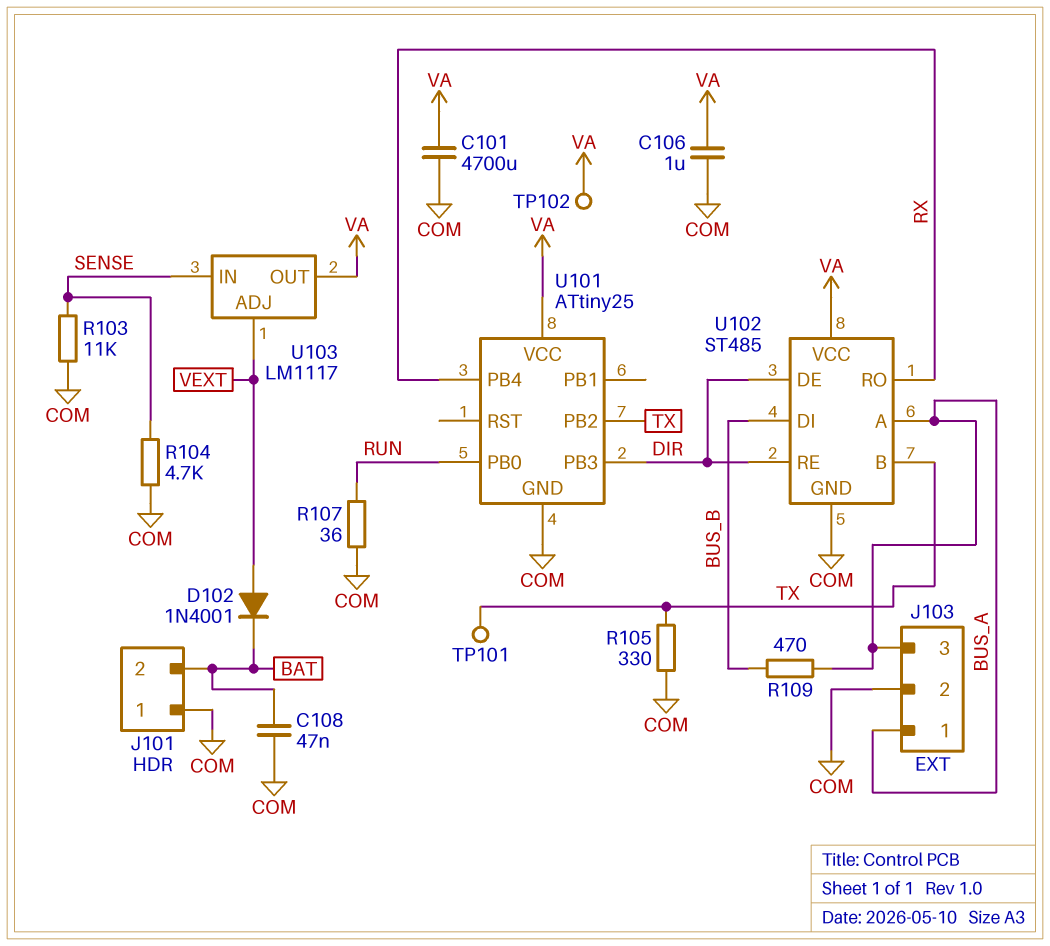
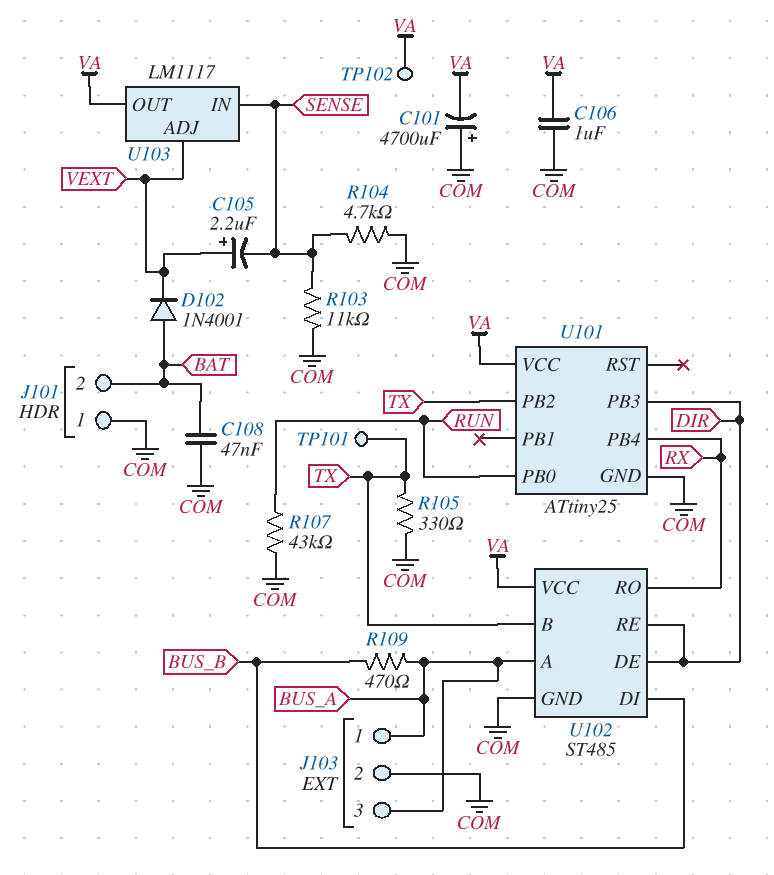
C101: 4700uF (COM, VA) -> 4700uF (plus COM, minus VA)
C105: none -> 2.2uF (plus VEXT, minus SENSE)
D102: diode 1N4001 (A VEXT, K BAT) -> diode 1N4001 (A BAT, K VEXT)
R107: 36 (COM, RUN) -> 43k (COM, RUN)

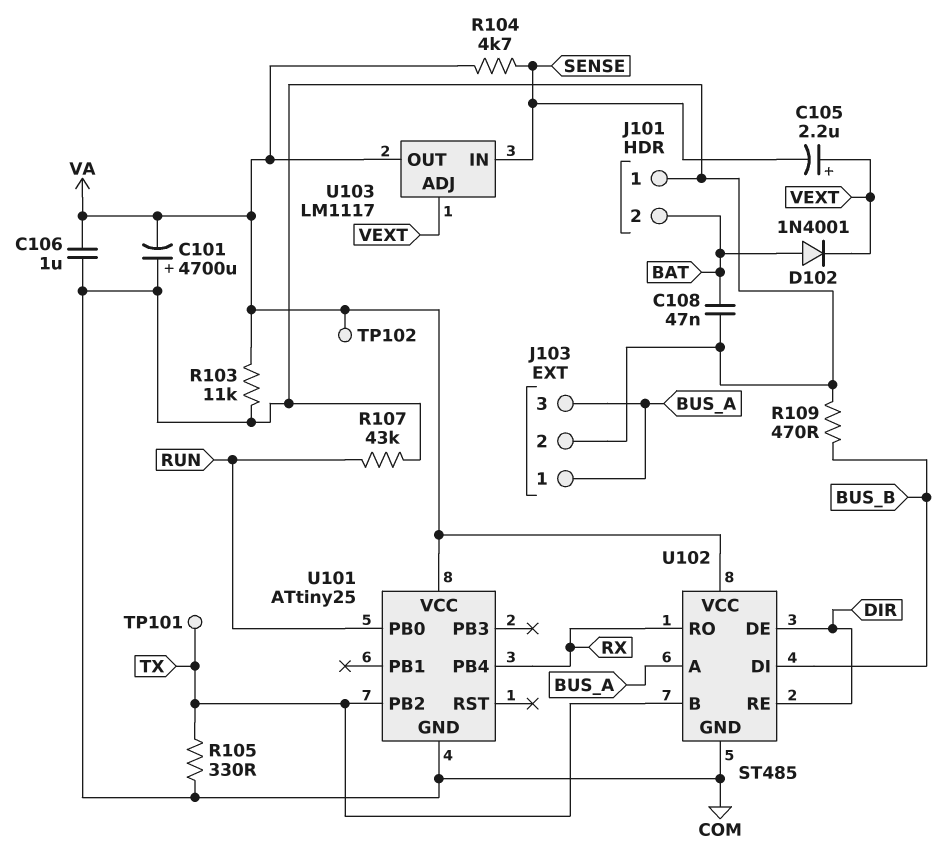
R103: 11k (COM, SENSE) -> 11k (COM, VA)
R104: 4.7k (COM, SENSE) -> 4.7k (SENSE, VA)
R109: 470 (BUS_A, BUS_B) -> 470 (BUS_B, COM)
U101 pin PB3: DIR -> none

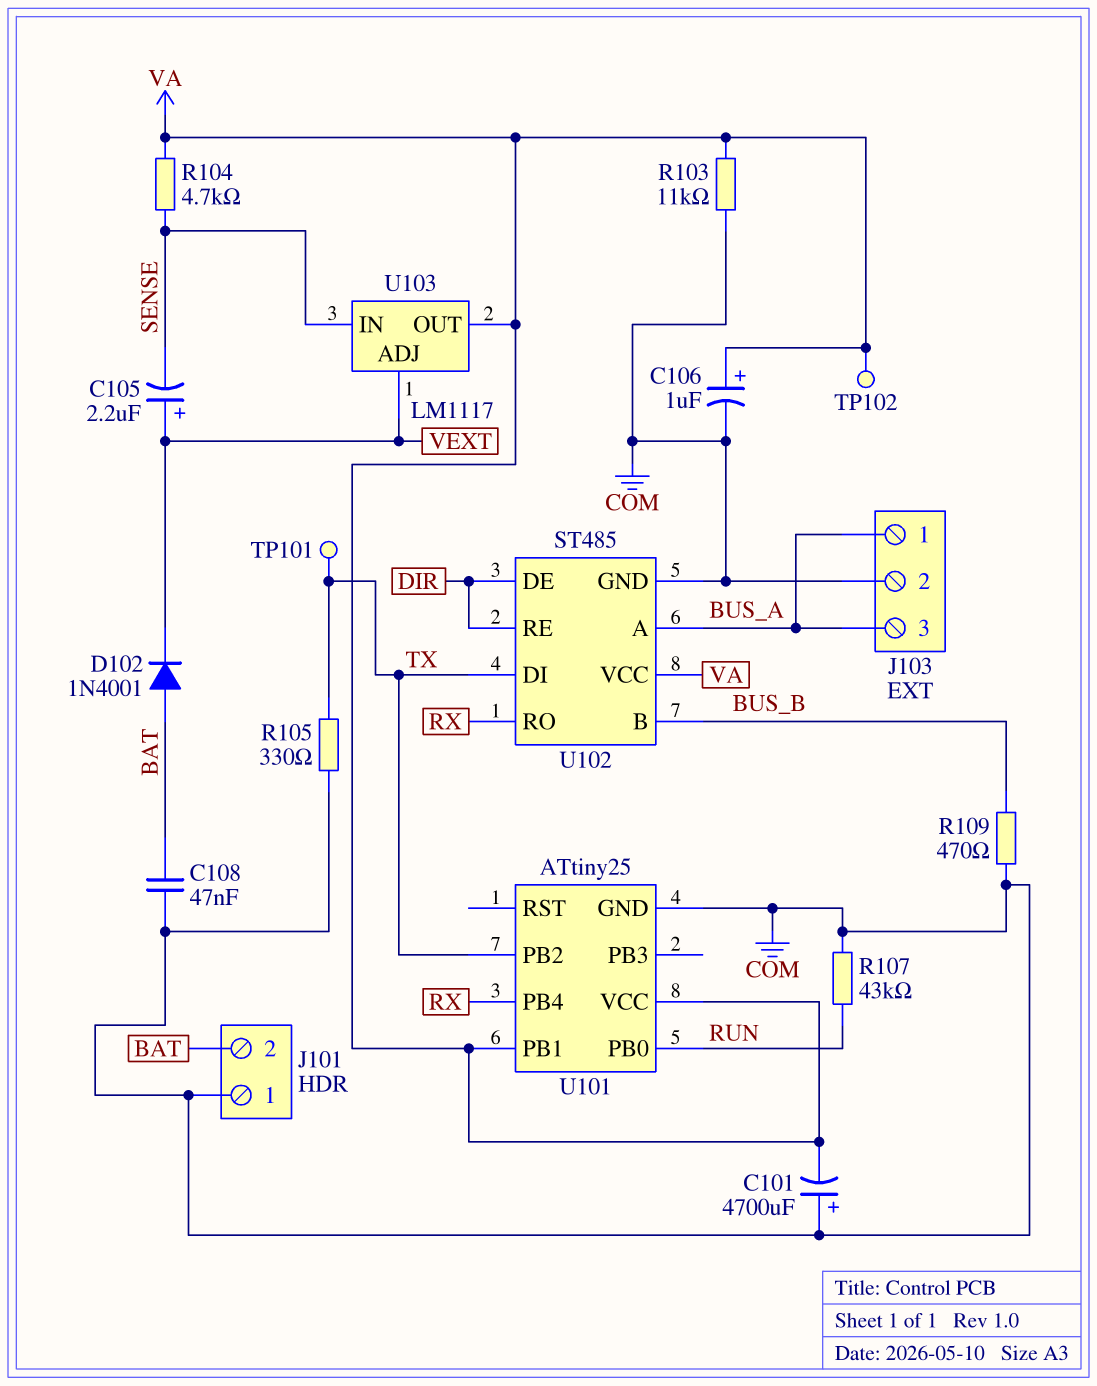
C106: 1uF (COM, VA) -> 1uF (plus VA, minus COM)
U101 pin PB1: none -> VA
U102 pin B: TX -> BUS_B
U102 pin DI: BUS_B -> TX

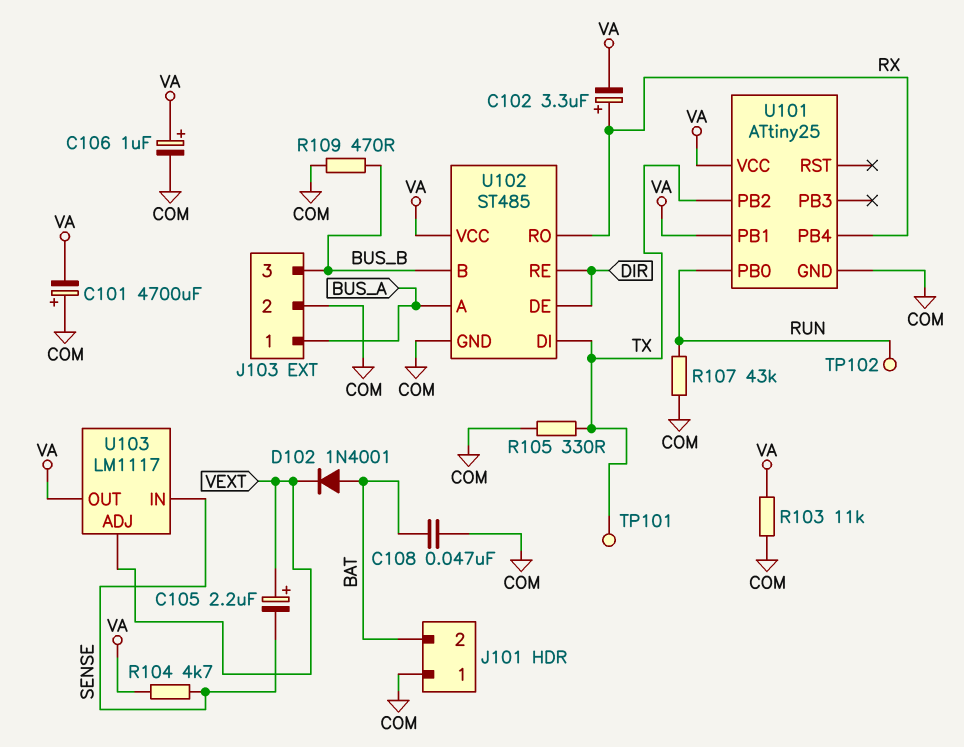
C102: none -> 3.3uF (plus RX, minus VA)
J103 pin 3: BUS_A -> BUS_B
TP102: test point (VA) -> test point (RUN)

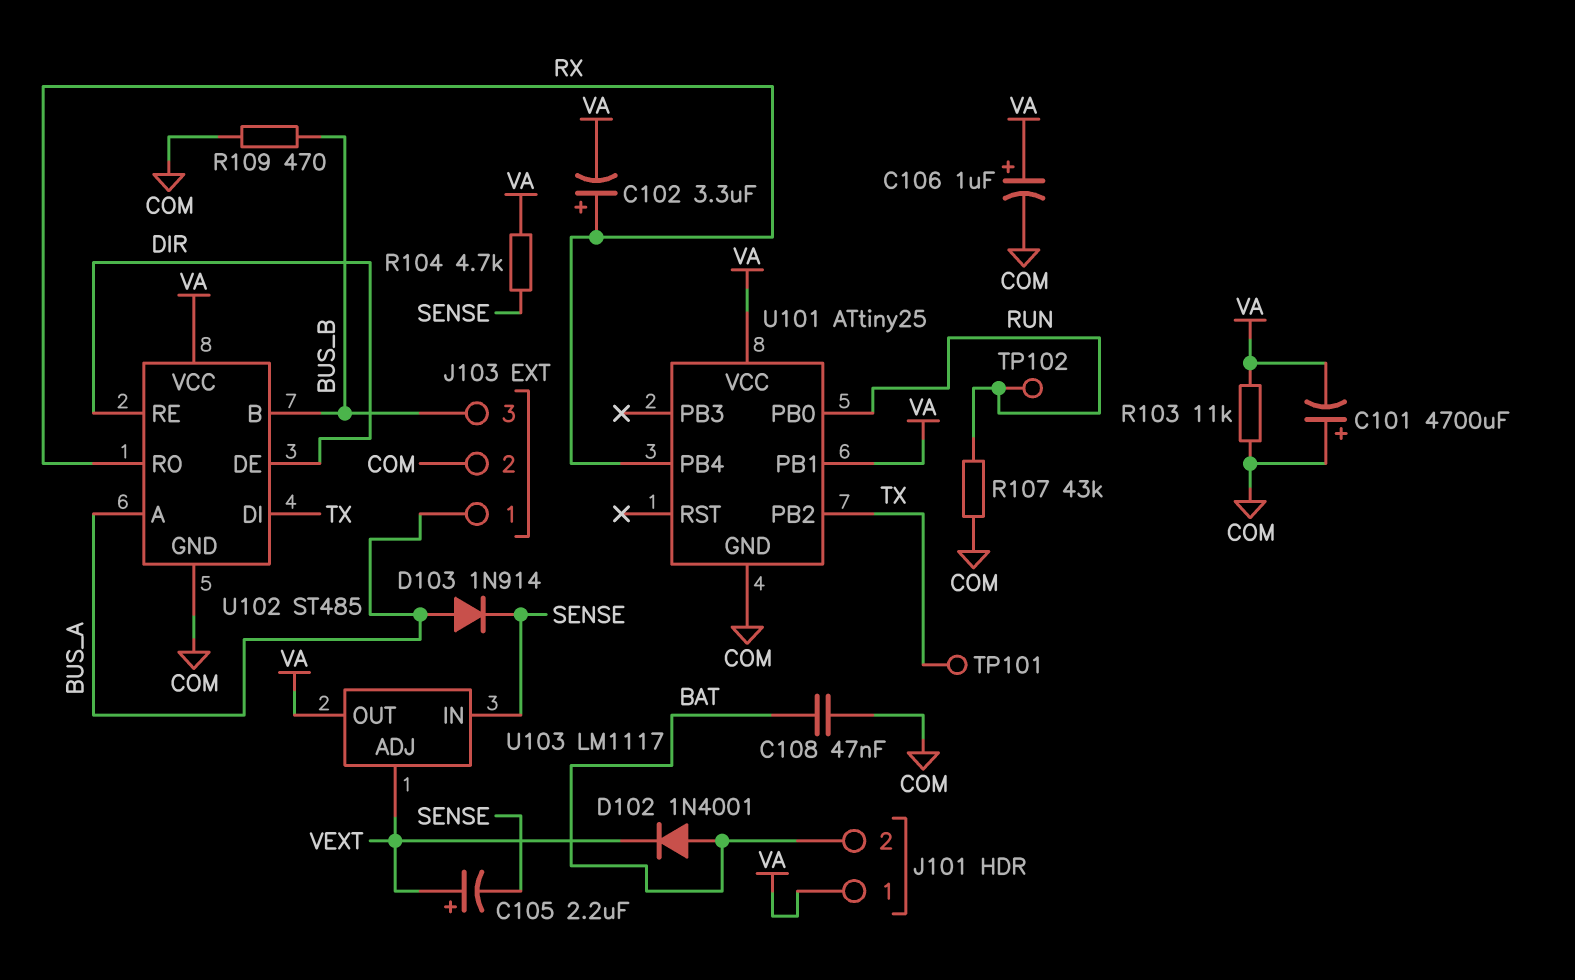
D103: none -> diode 1N914 (A BUS_A, K SENSE)
J101 pin 1: COM -> VA
R105: 330 (COM, TX) -> none

